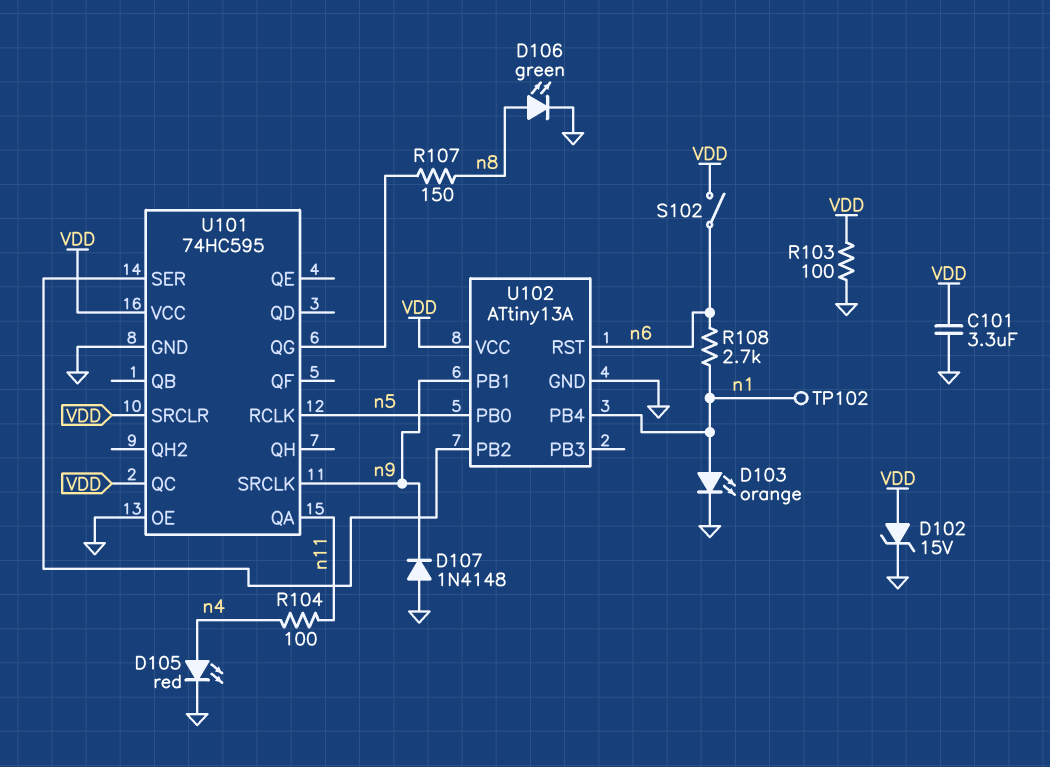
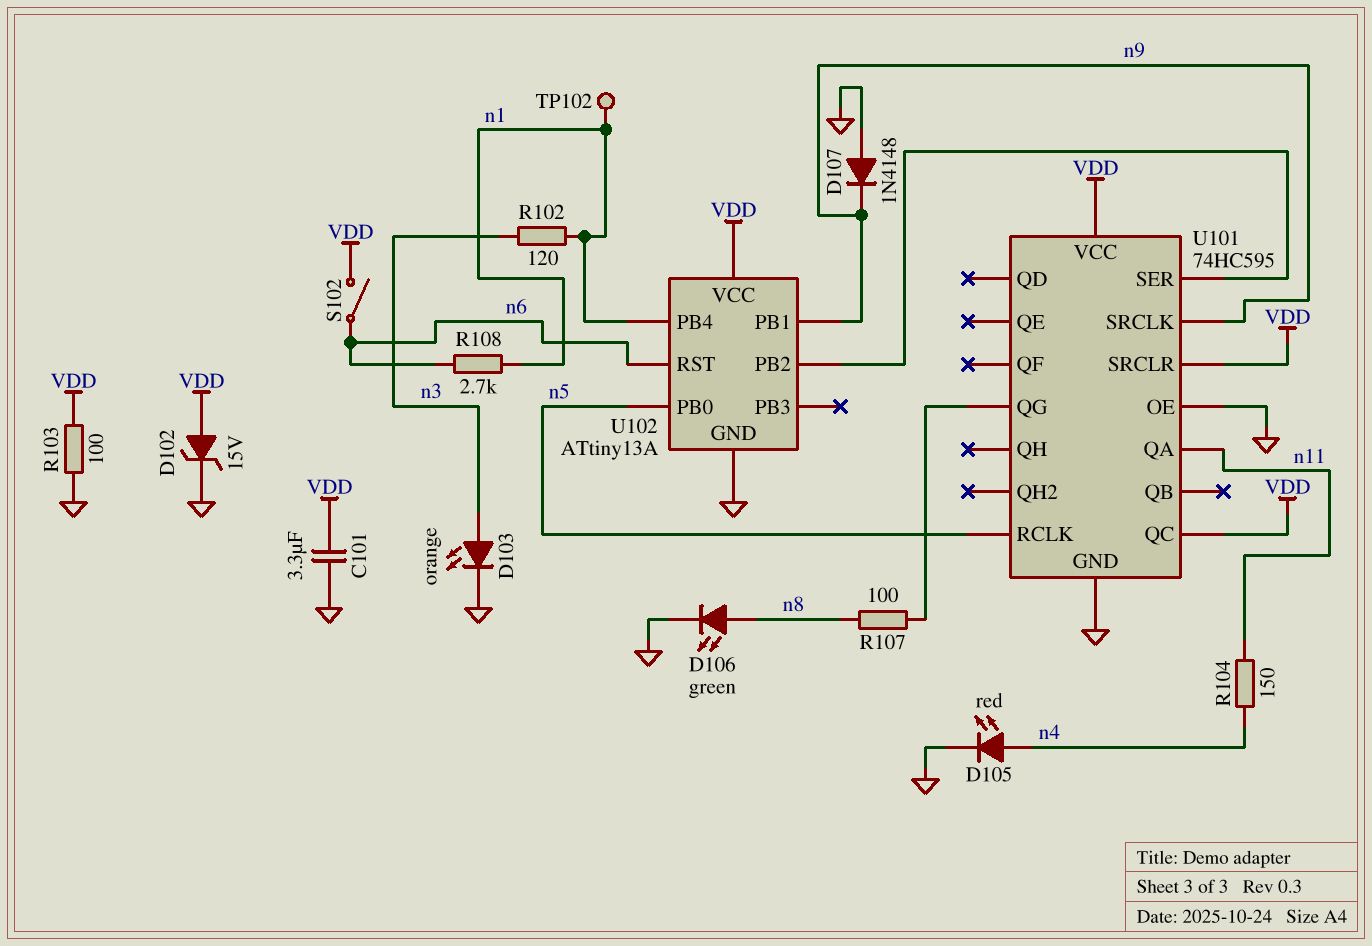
D103: LED orange (A n1, K GND) -> LED orange (A n3, K GND)
R102: none -> 120 (n1, n3)
R104: 100 (n4, n11) -> 150 (n4, n11)
R107: 150 (U101/QG, n8) -> 100 (U101/QG, n8)

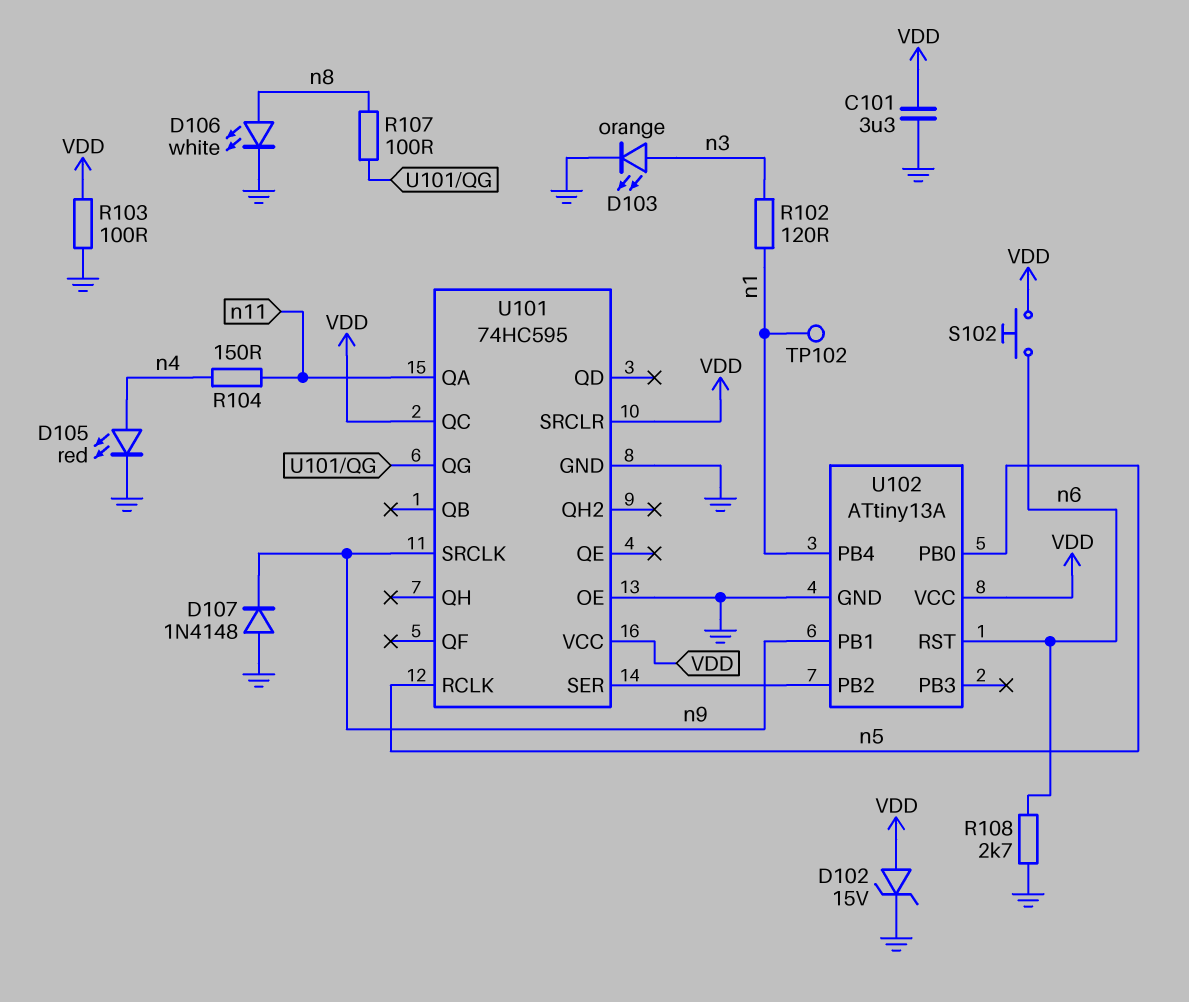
D106: LED green (A n8, K GND) -> LED white (A n8, K GND)
R108: 2.7k (n1, n6) -> 2.7k (GND, n6)
S102: switch (VDD, n6) -> button (VDD, n6)

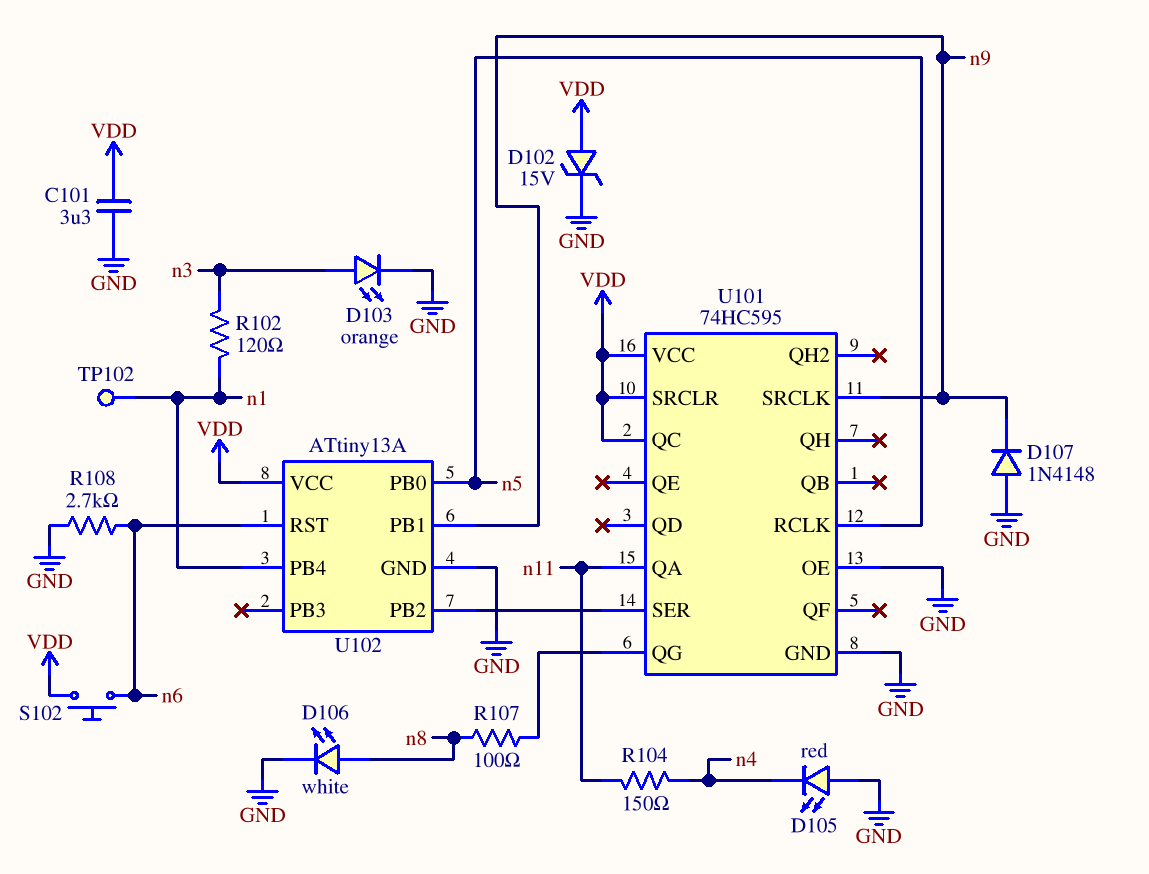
D105: LED red (A n4, K GND) -> LED red (A GND, K n4)
R103: 100 (GND, VDD) -> none

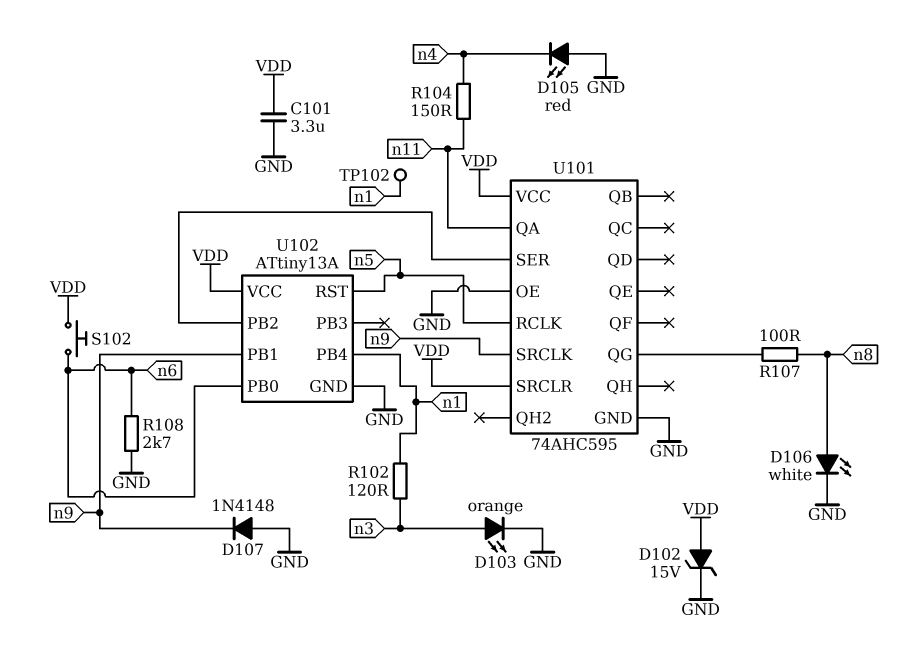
U101: 74HC595 -> 74AHC595
U101 pin QC: VDD -> none
U102 pin PB0: n5 -> n6
U102 pin RST: n6 -> n5

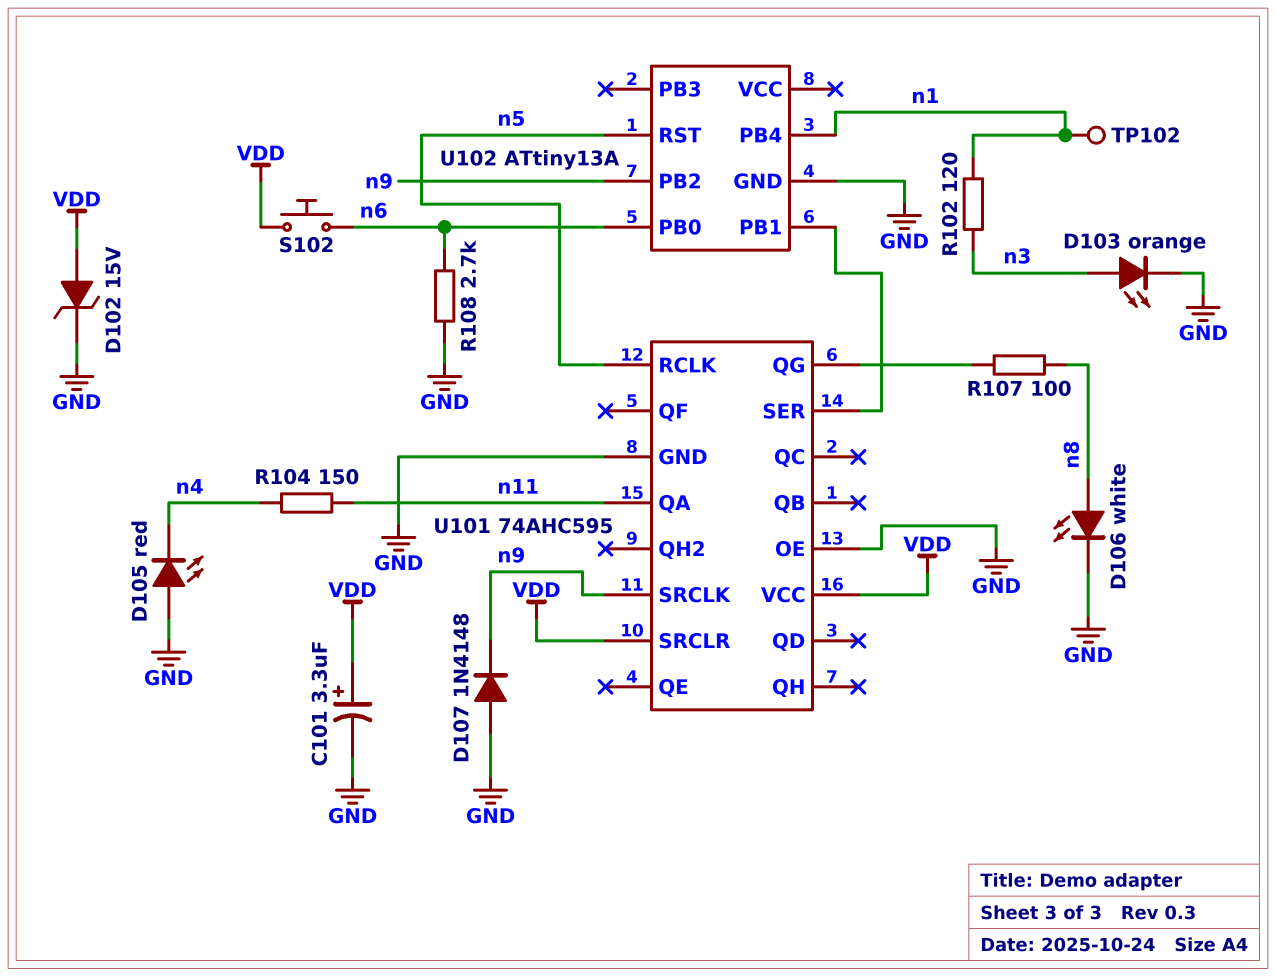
C101: 3.3uF (GND, VDD) -> 3.3uF (plus VDD, minus GND)
U102 pin PB1: n9 -> U101/SER
U102 pin PB2: U101/SER -> n9
U102 pin VCC: VDD -> none

